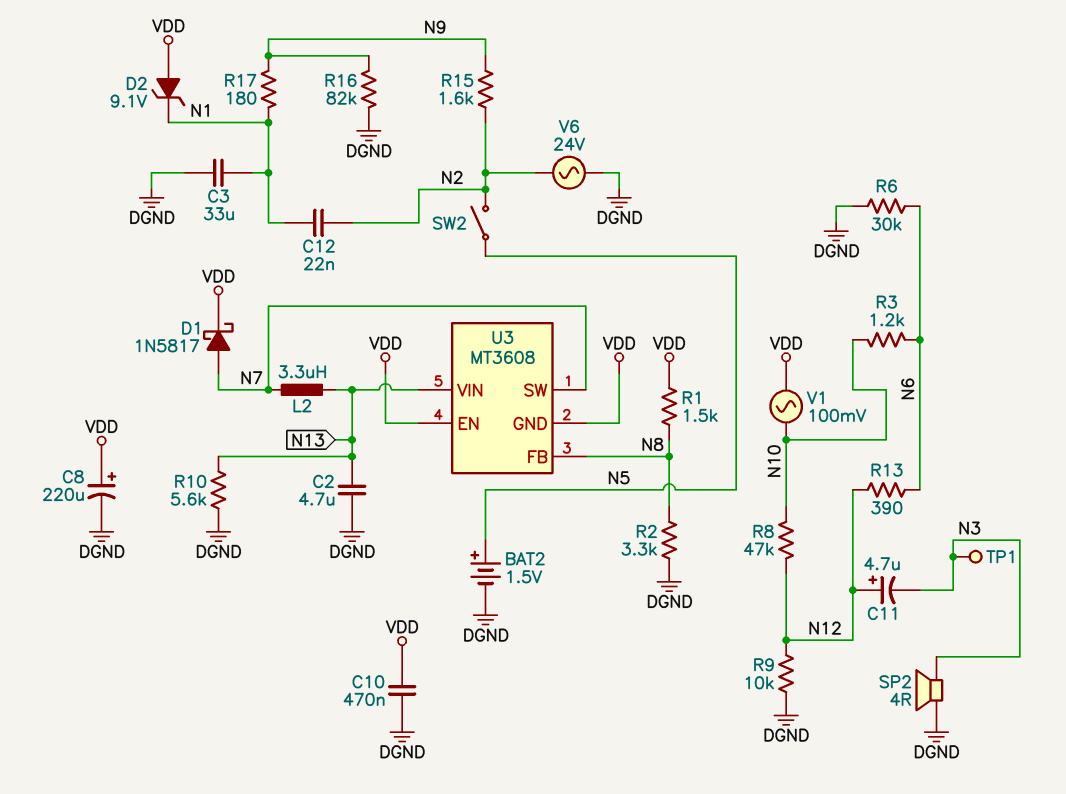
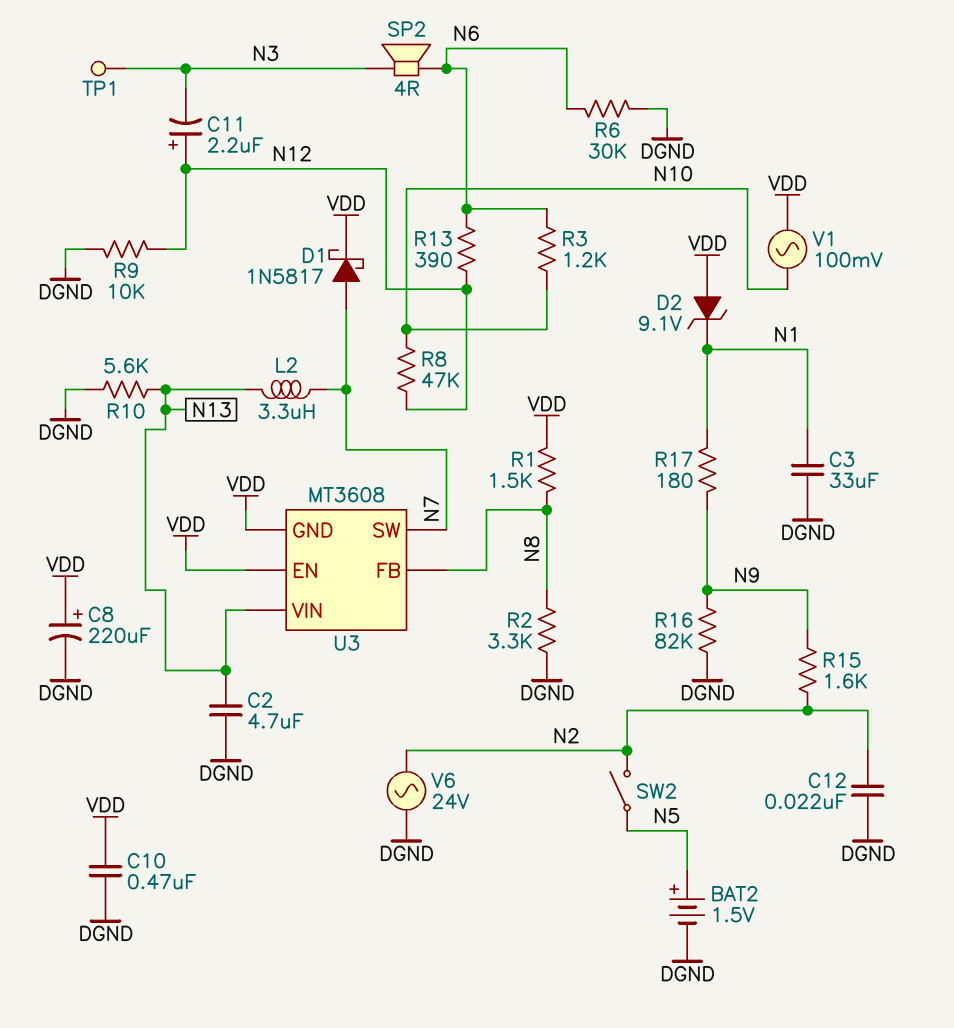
C11: 4.7uF (plus N12, minus N3) -> 2.2uF (plus N12, minus N3)
C12: 22nF (N1, N2) -> 22nF (DGND, N2)
SP2: speaker 4R (DGND, N3) -> speaker 4R (N3, N6)

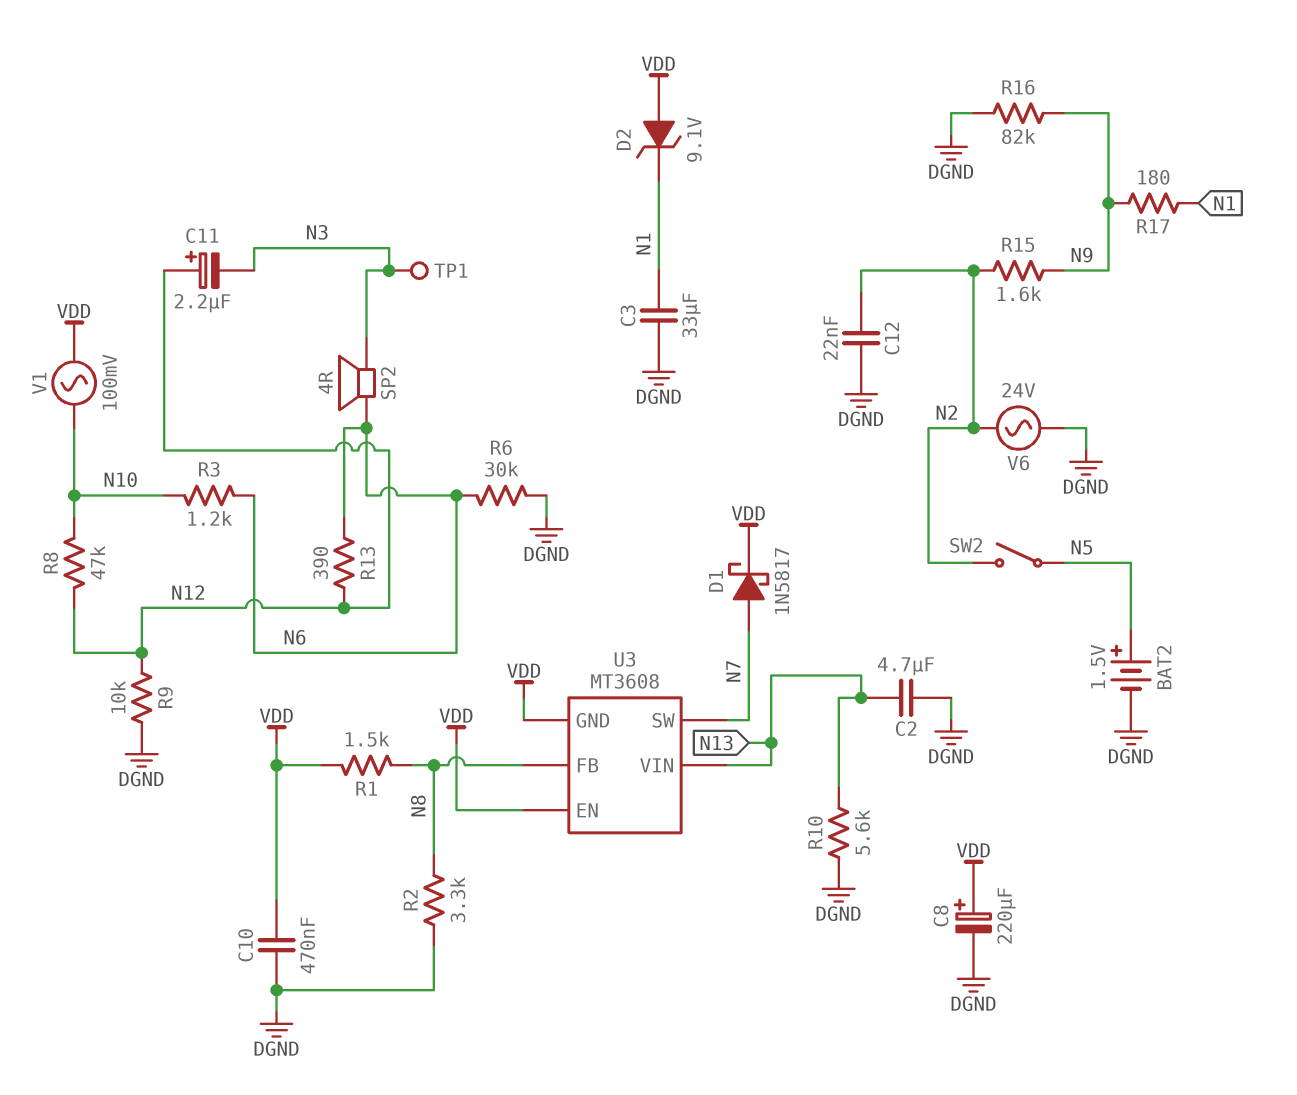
L2: 3.3uH (N7, N13) -> none

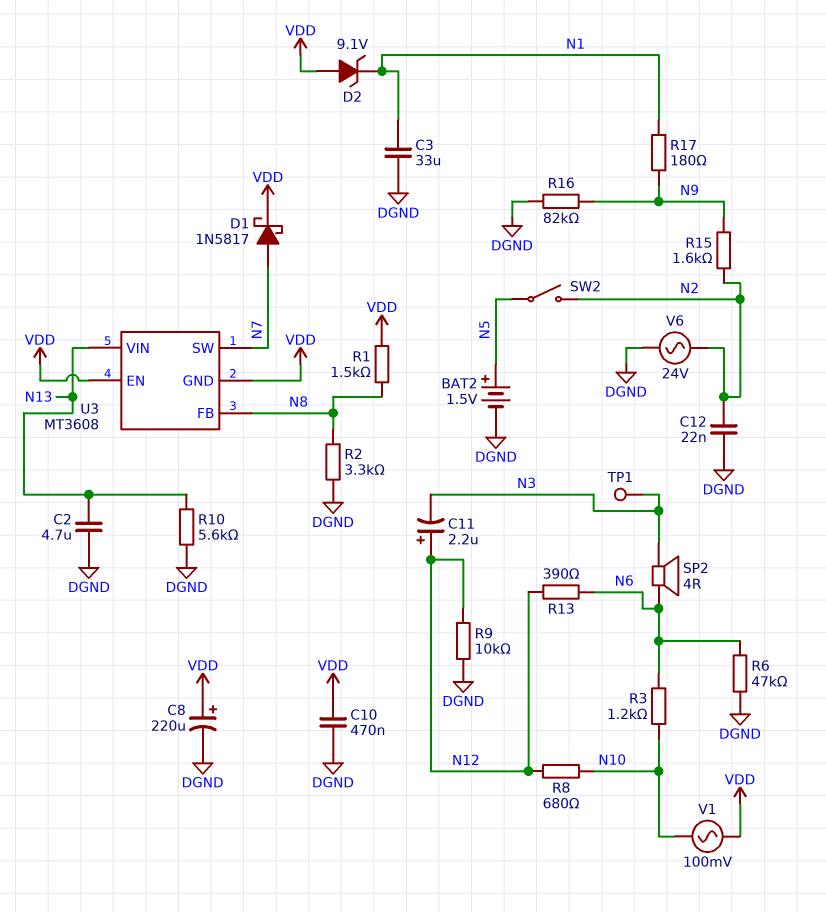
R6: 30k (DGND, N6) -> 47k (DGND, N6)
R8: 47k (N10, N12) -> 680 (N10, N12)

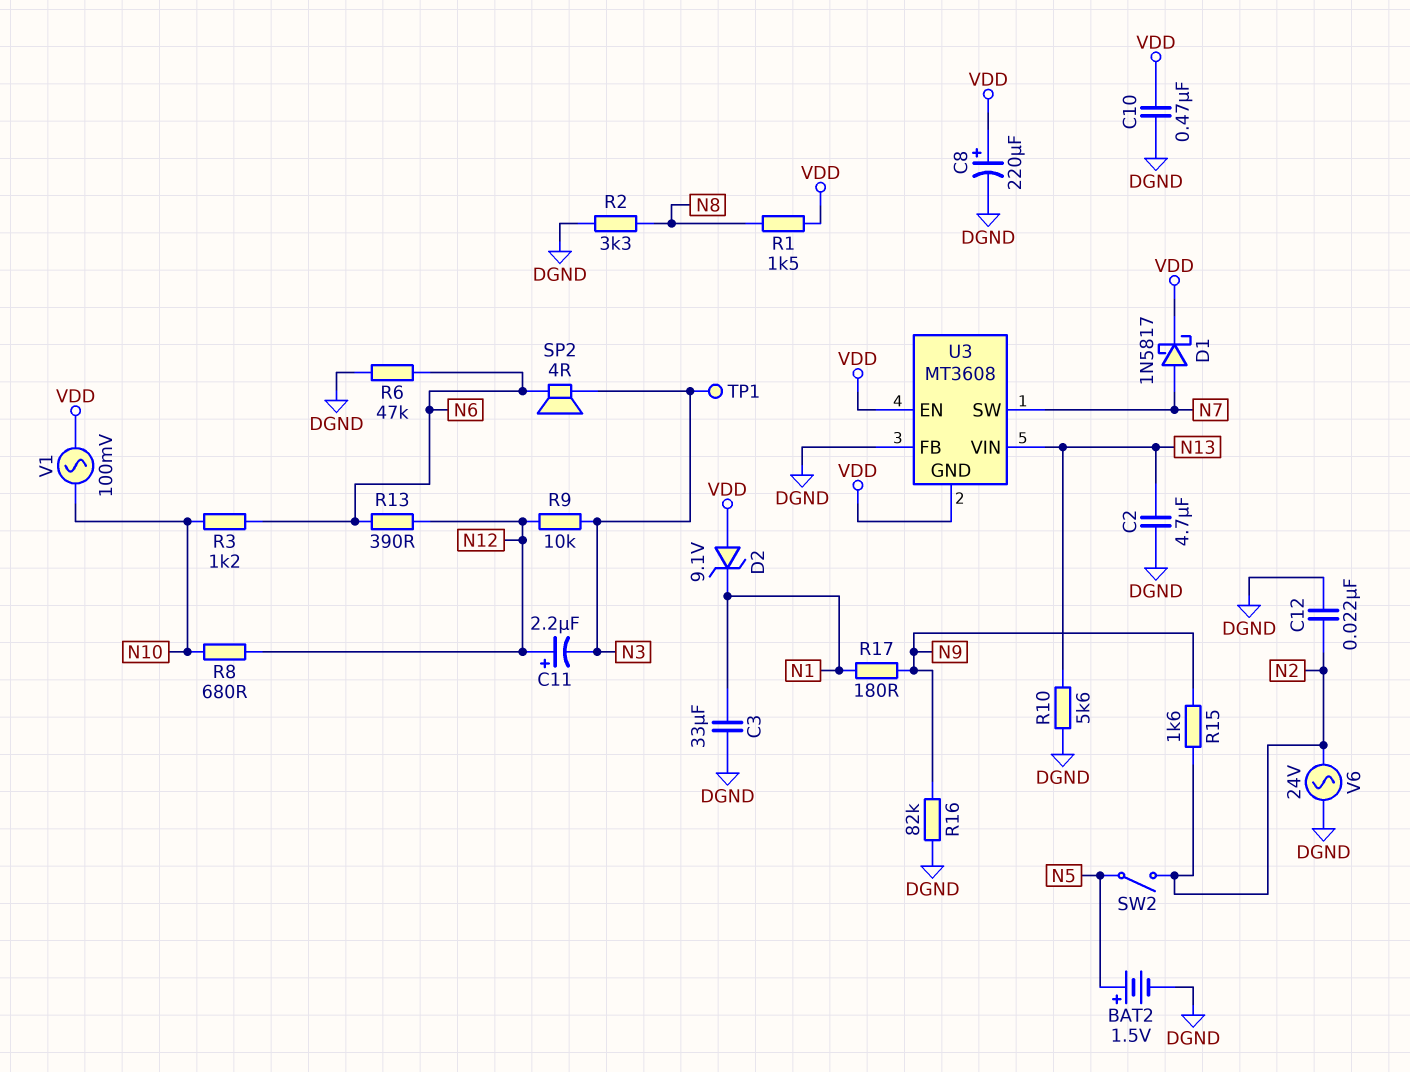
R9: 10k (DGND, N12) -> 10k (N3, N12)
U3 pin FB: N8 -> DGND

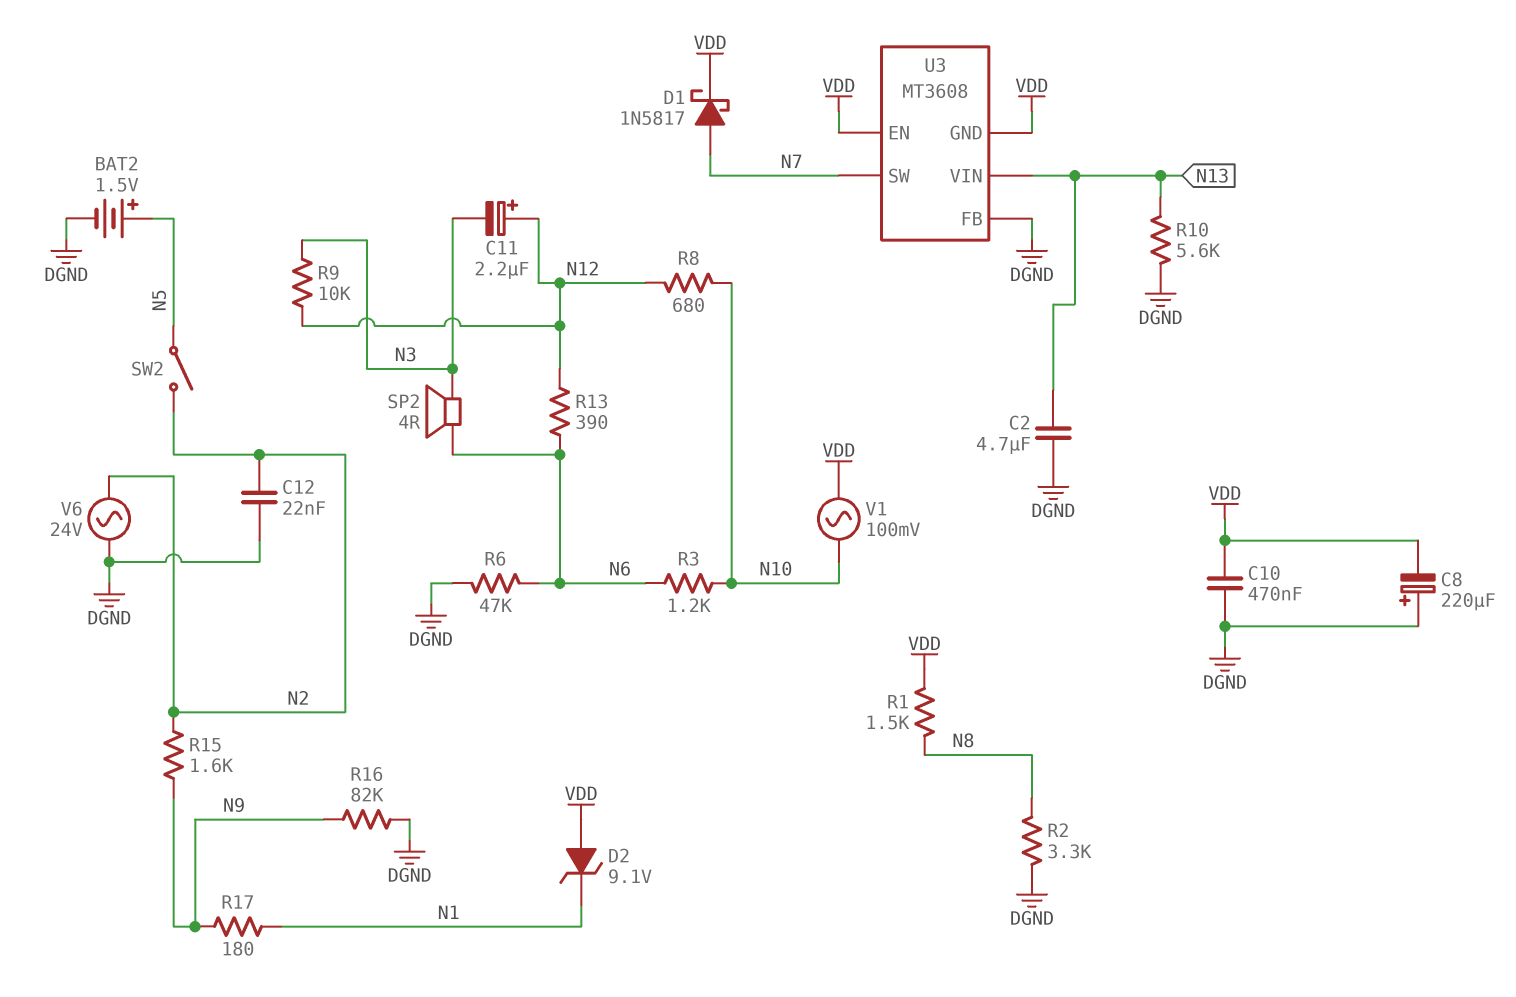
C3: 33uF (DGND, N1) -> none
C8: 220uF (plus VDD, minus DGND) -> 220uF (plus DGND, minus VDD)
TP1: test point (N3) -> none

